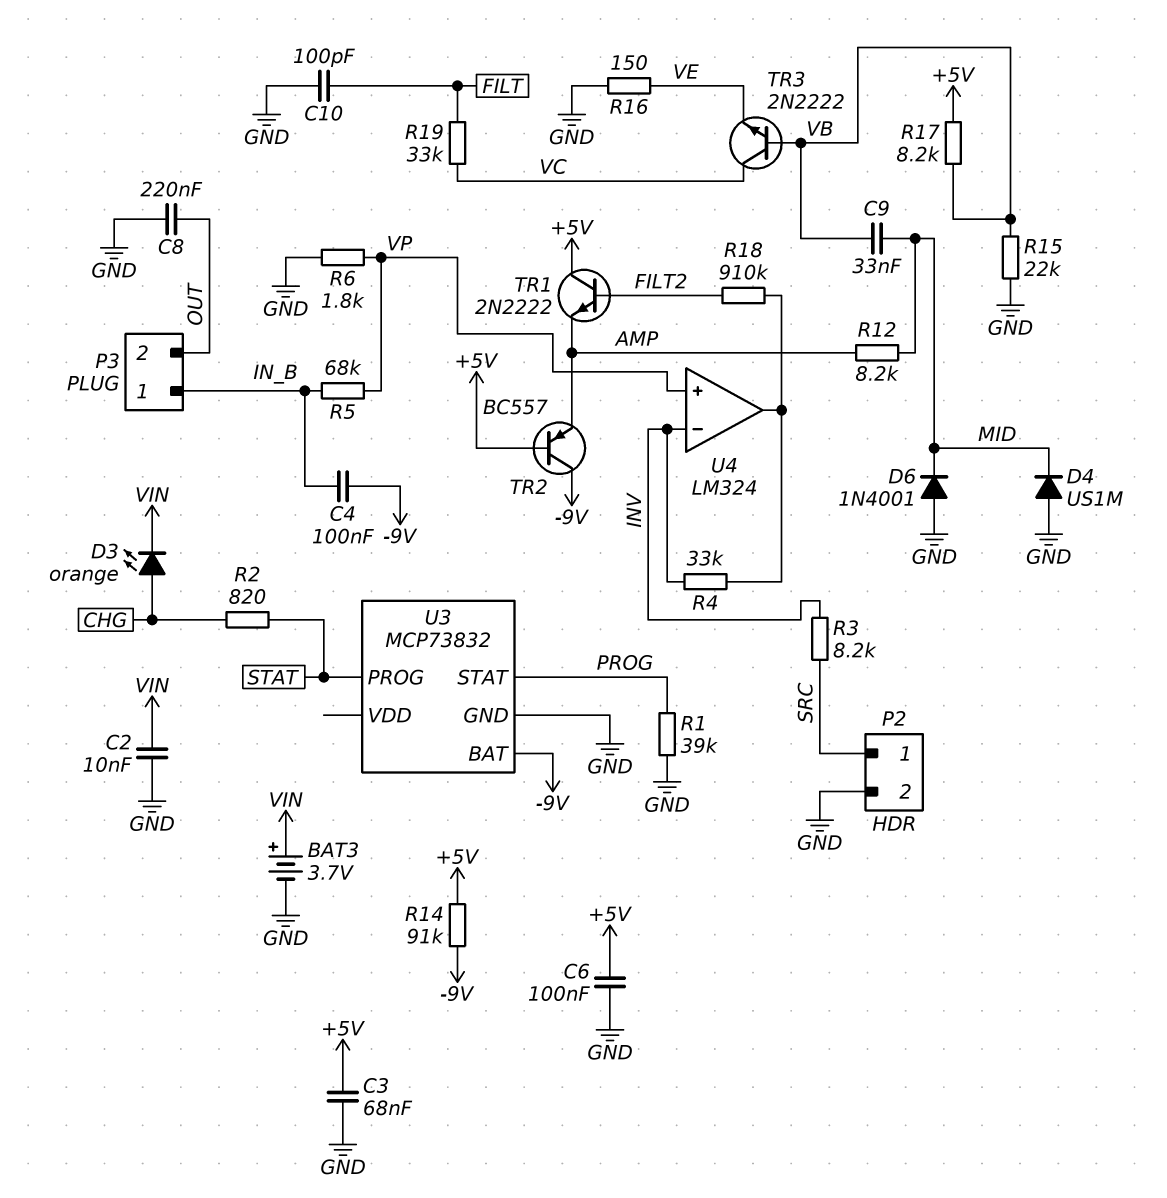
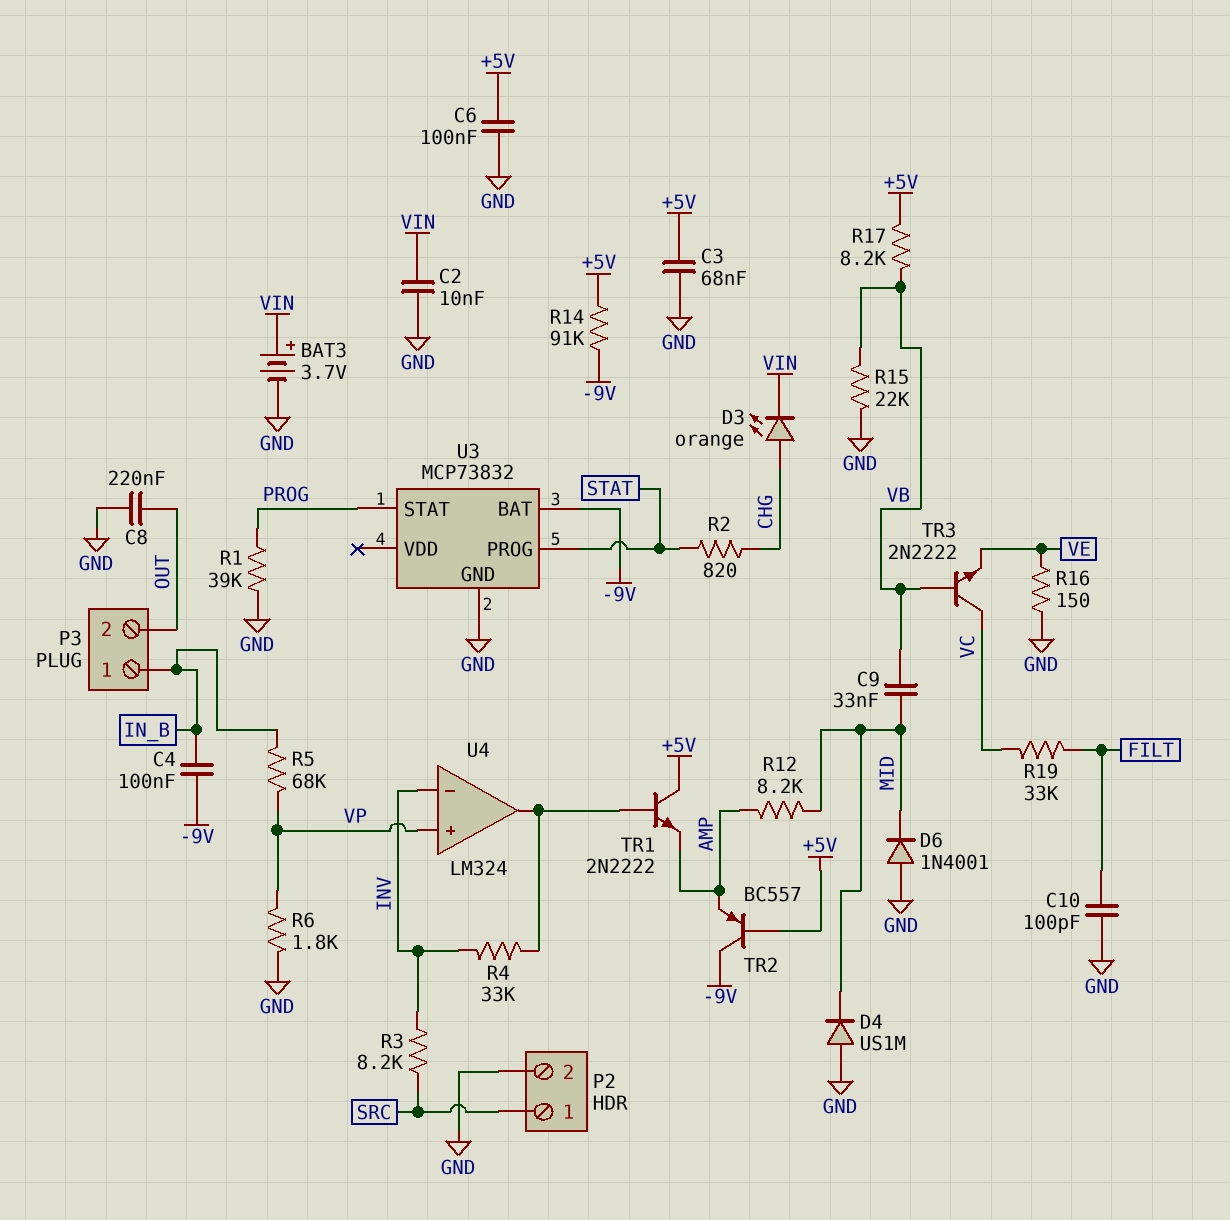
R18: 910k (FILT2, U4/out) -> none
TR1: NPN 2N2222 (B FILT2, C +5V, E AMP) -> NPN 2N2222 (B U4/out, C +5V, E AMP)

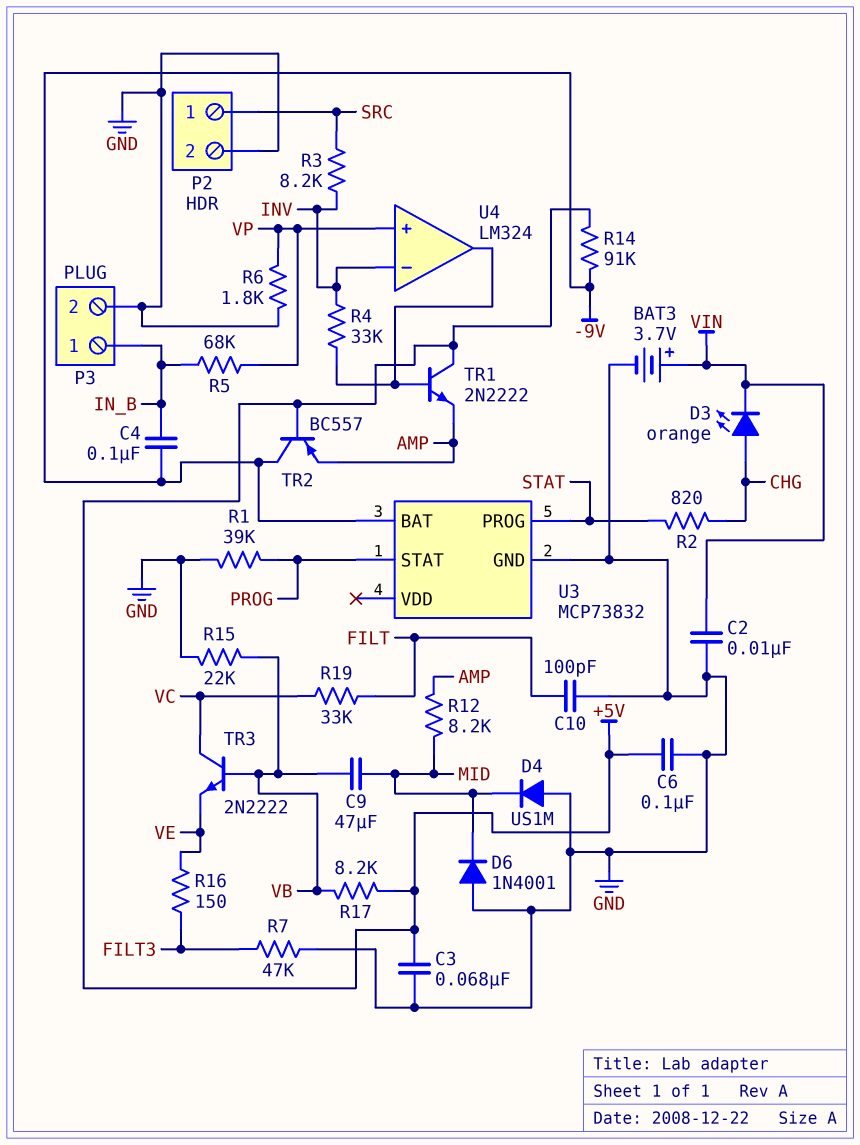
C8: 220nF (GND, OUT) -> none
C9: 33nF (MID, VB) -> 47uF (MID, VB)
P3 pin 2: OUT -> GND
R7: none -> 47k (FILT3, GND)
R16: 150 (GND, VE) -> 150 (FILT3, VE)

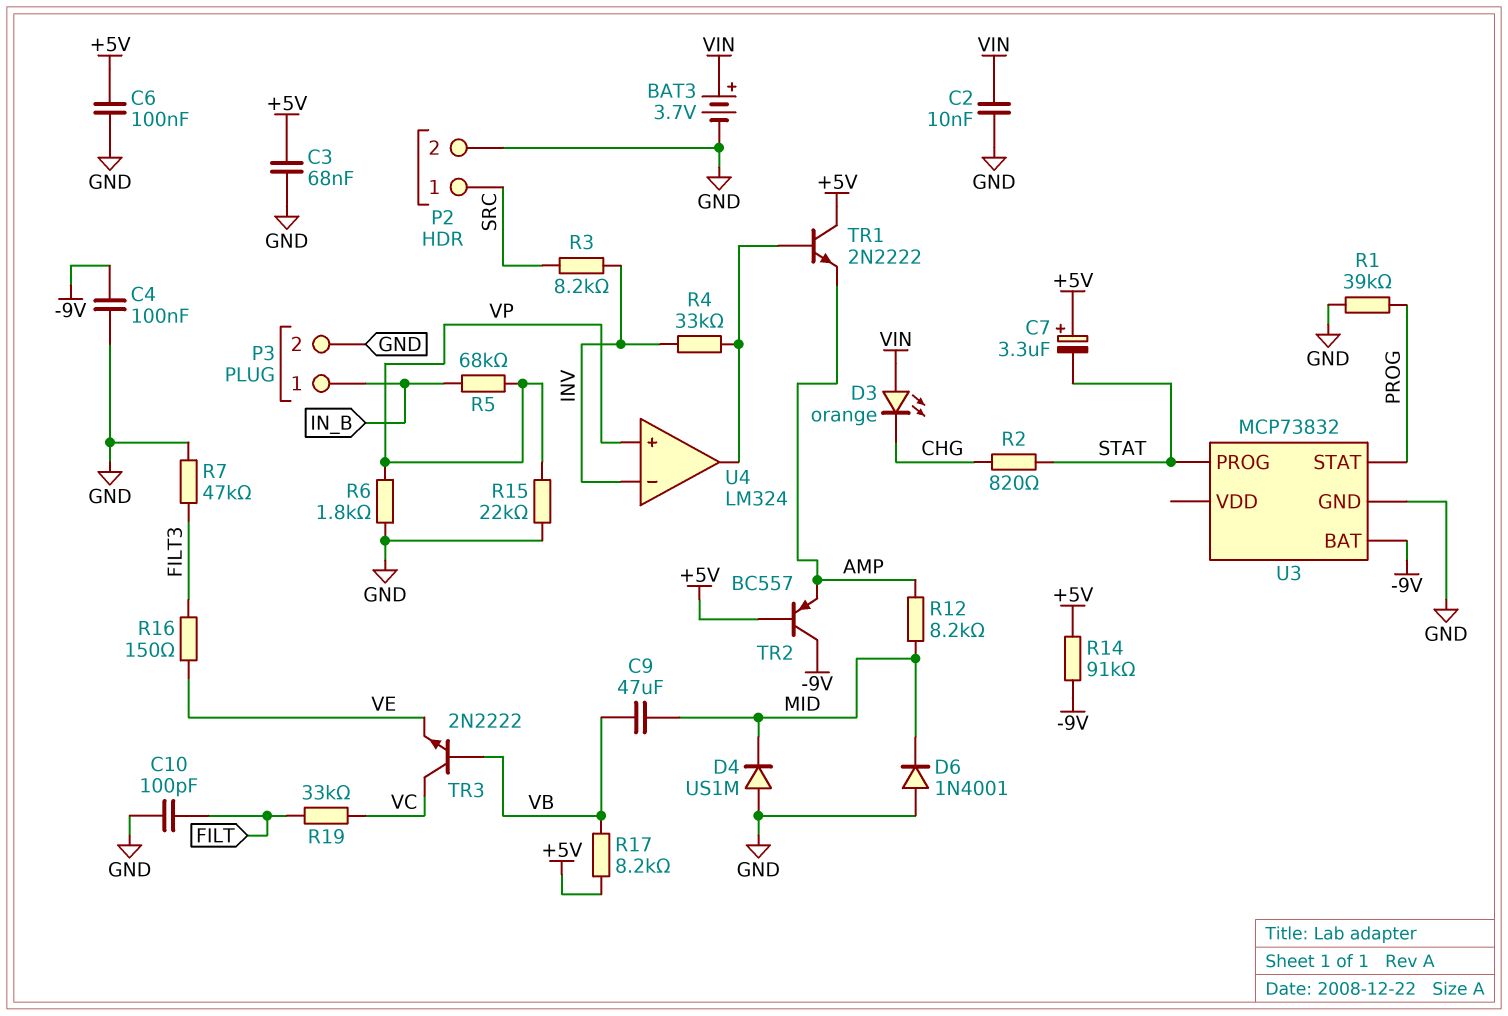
C4: 100nF (-9V, IN_B) -> 100nF (-9V, GND)
C7: none -> 3.3uF (plus +5V, minus STAT)
D3: LED orange (A CHG, K VIN) -> LED orange (A VIN, K CHG)
R15: 22k (GND, VB) -> 22k (GND, VP)

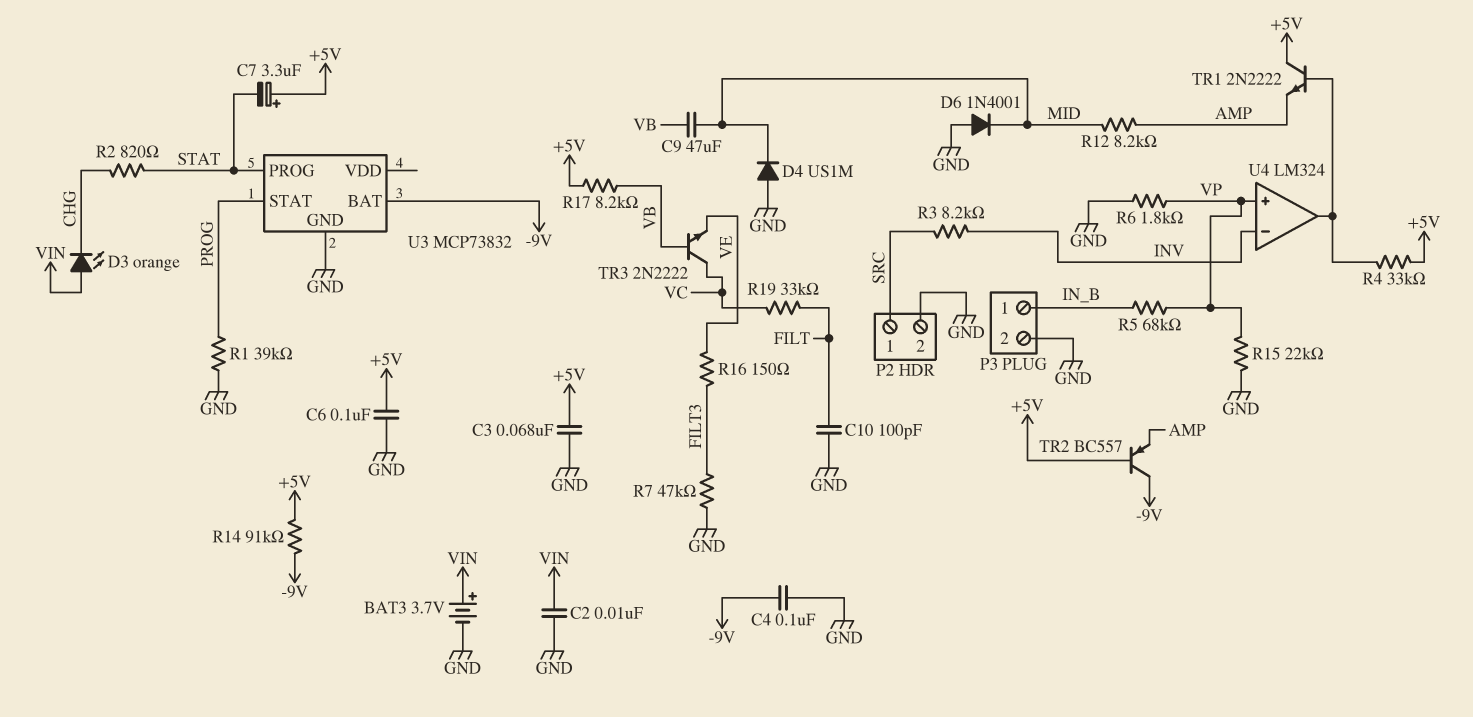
R4: 33k (INV, U4/out) -> 33k (+5V, U4/out)

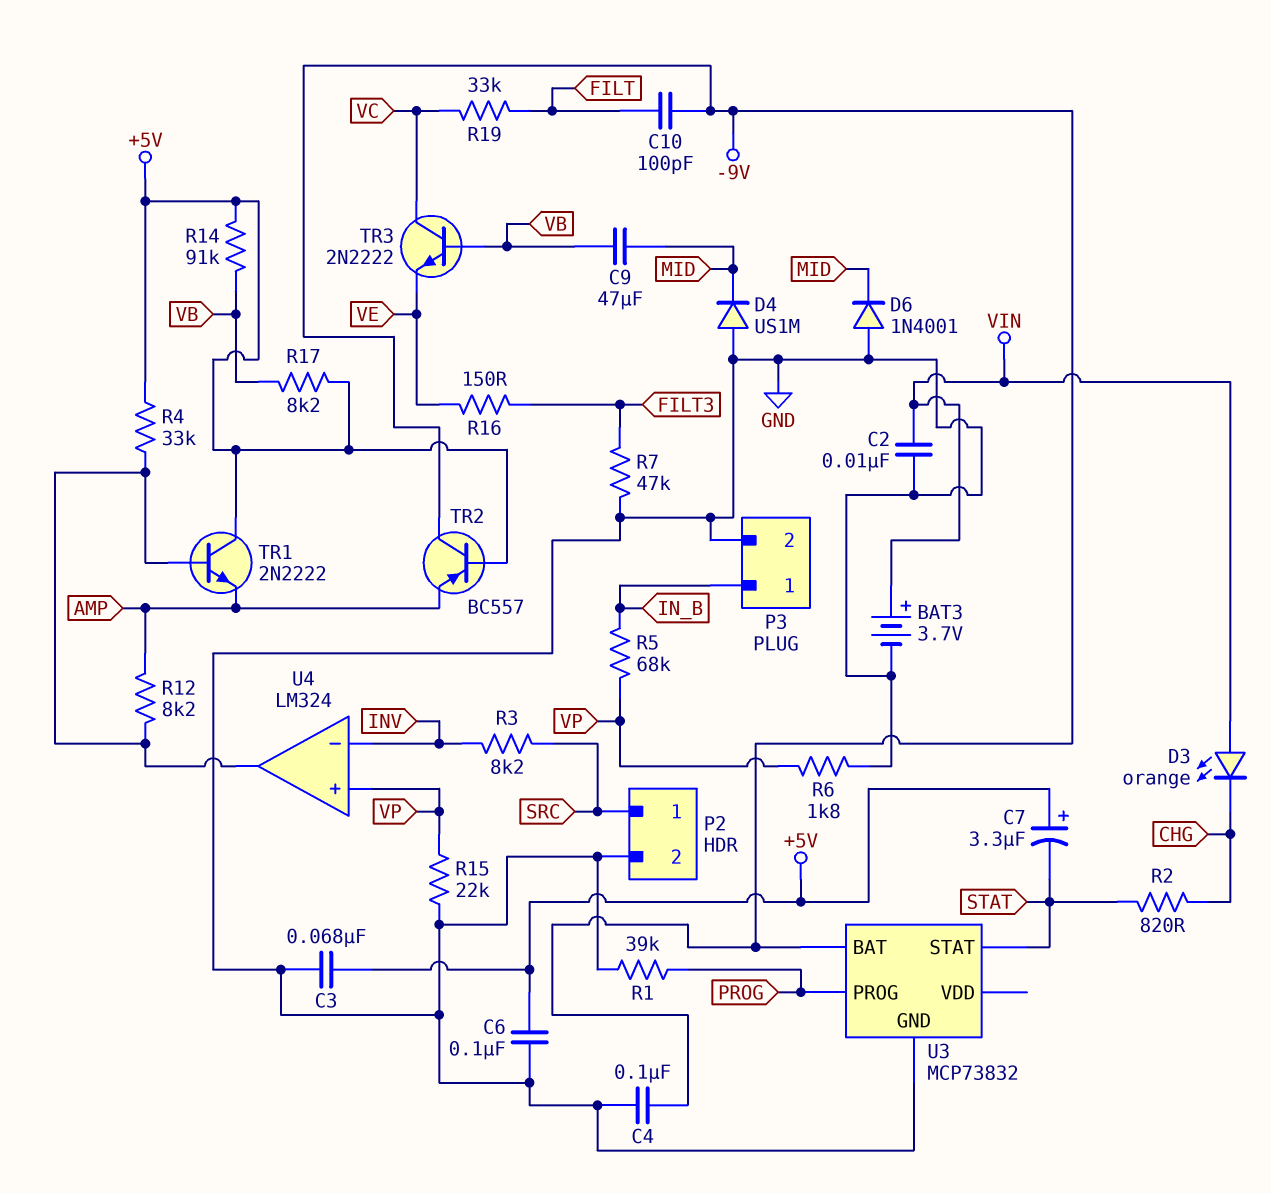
C10: 100pF (FILT, GND) -> 100pF (-9V, FILT)
R12: 8.2k (AMP, MID) -> 8.2k (AMP, U4/out)
R14: 91k (+5V, -9V) -> 91k (+5V, VB)
U3 pin PROG: STAT -> PROG
U3 pin STAT: PROG -> STAT

